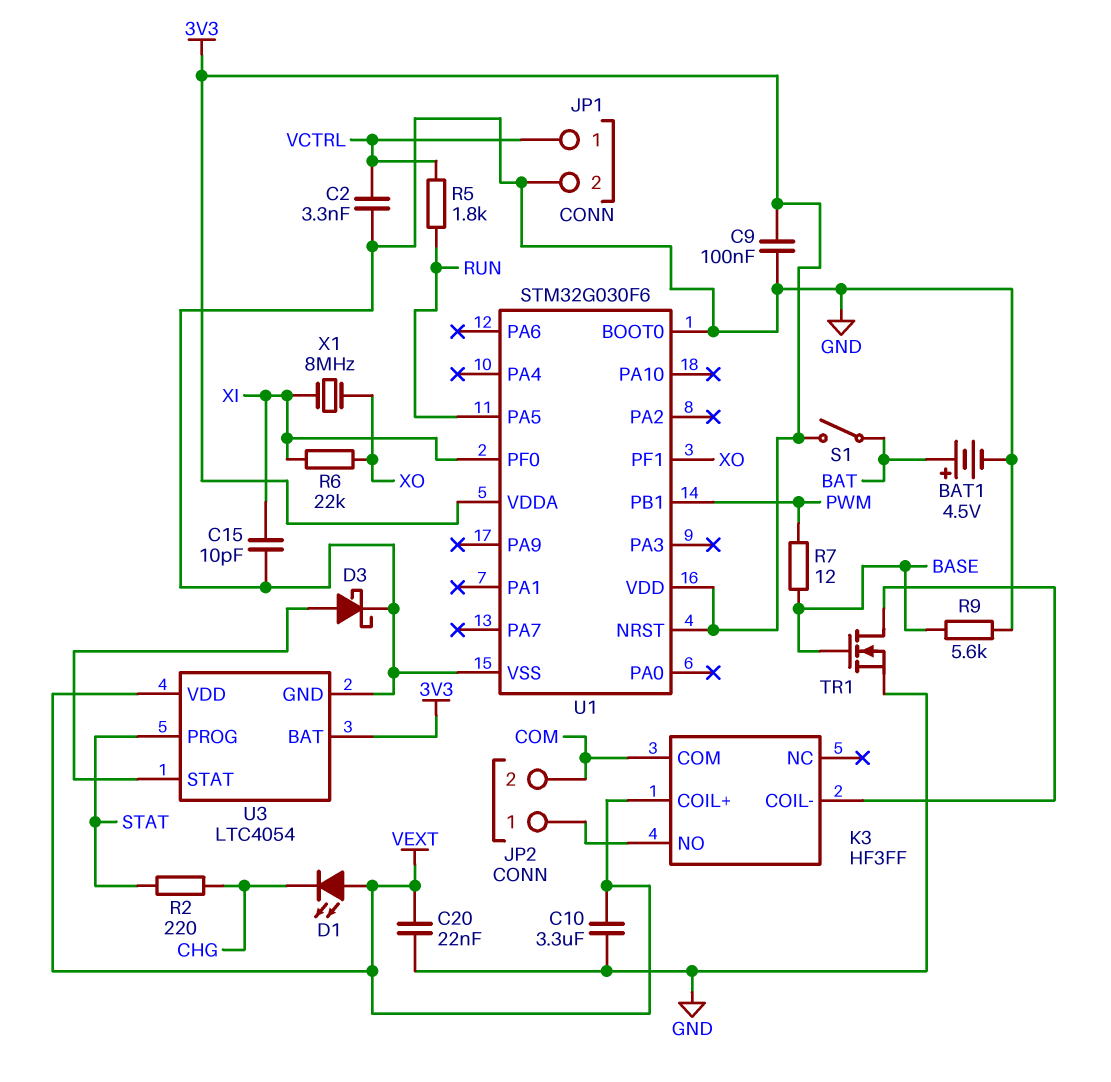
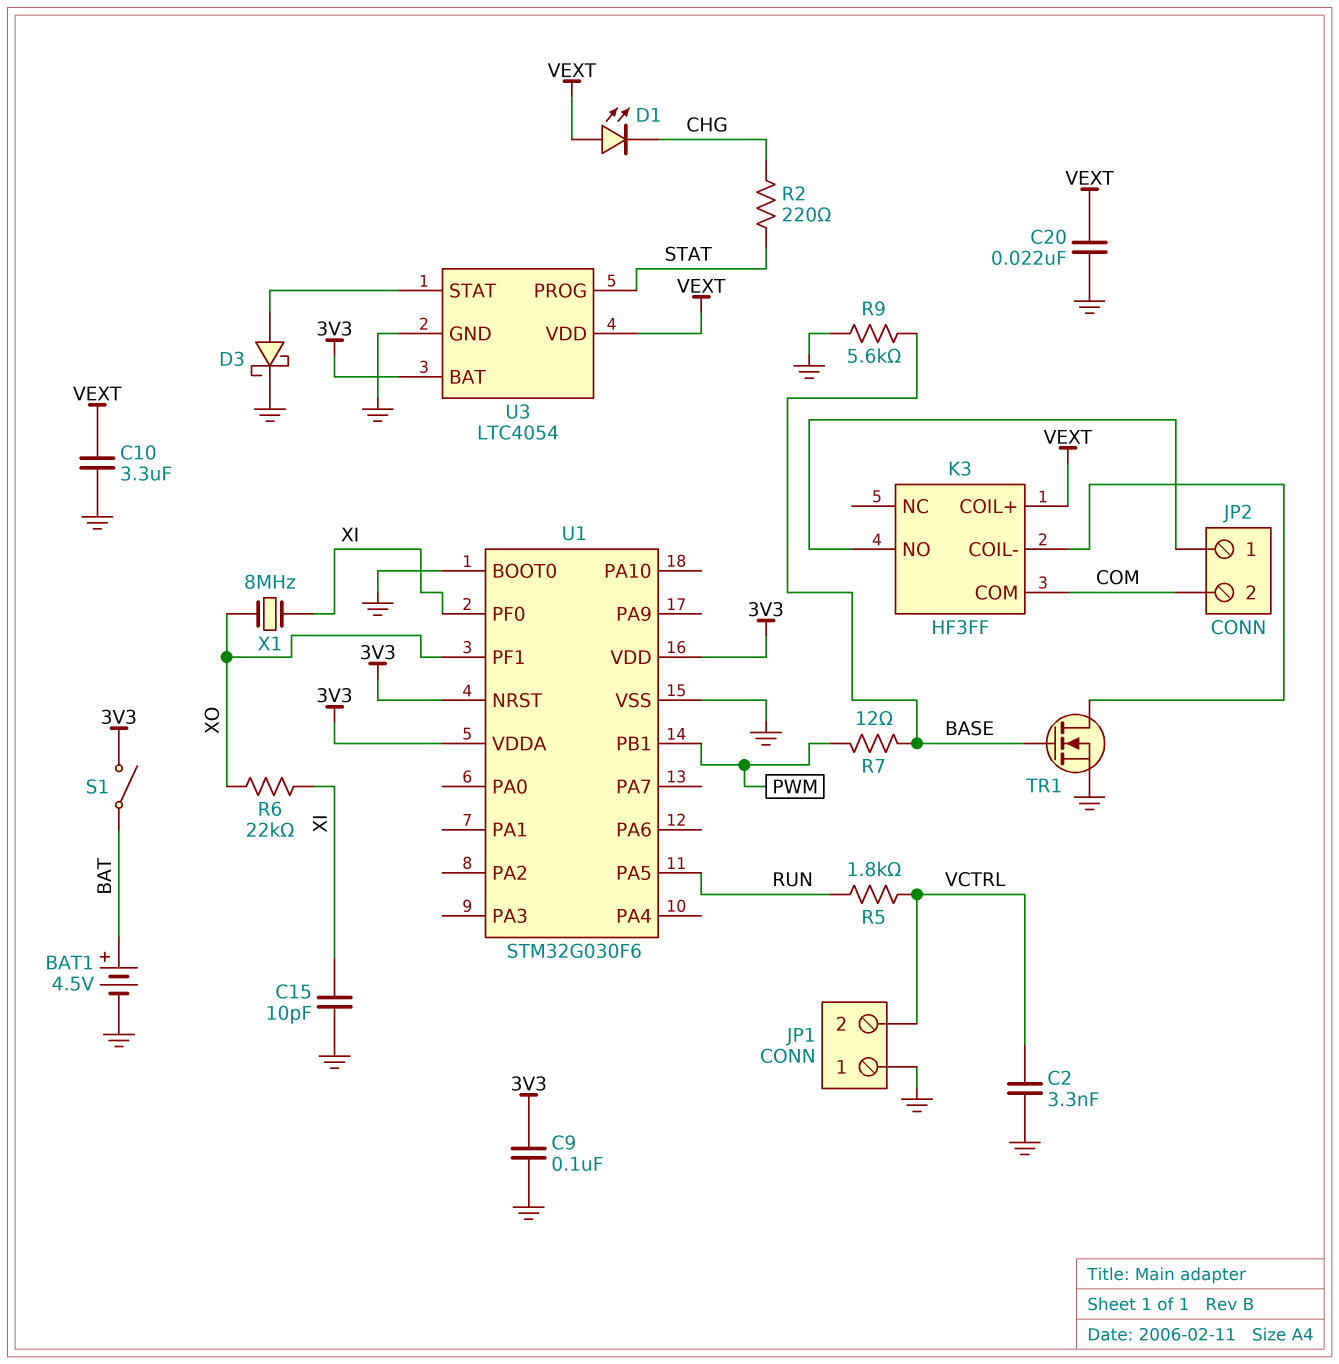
JP1 pin 1: VCTRL -> GND
JP1 pin 2: GND -> VCTRL

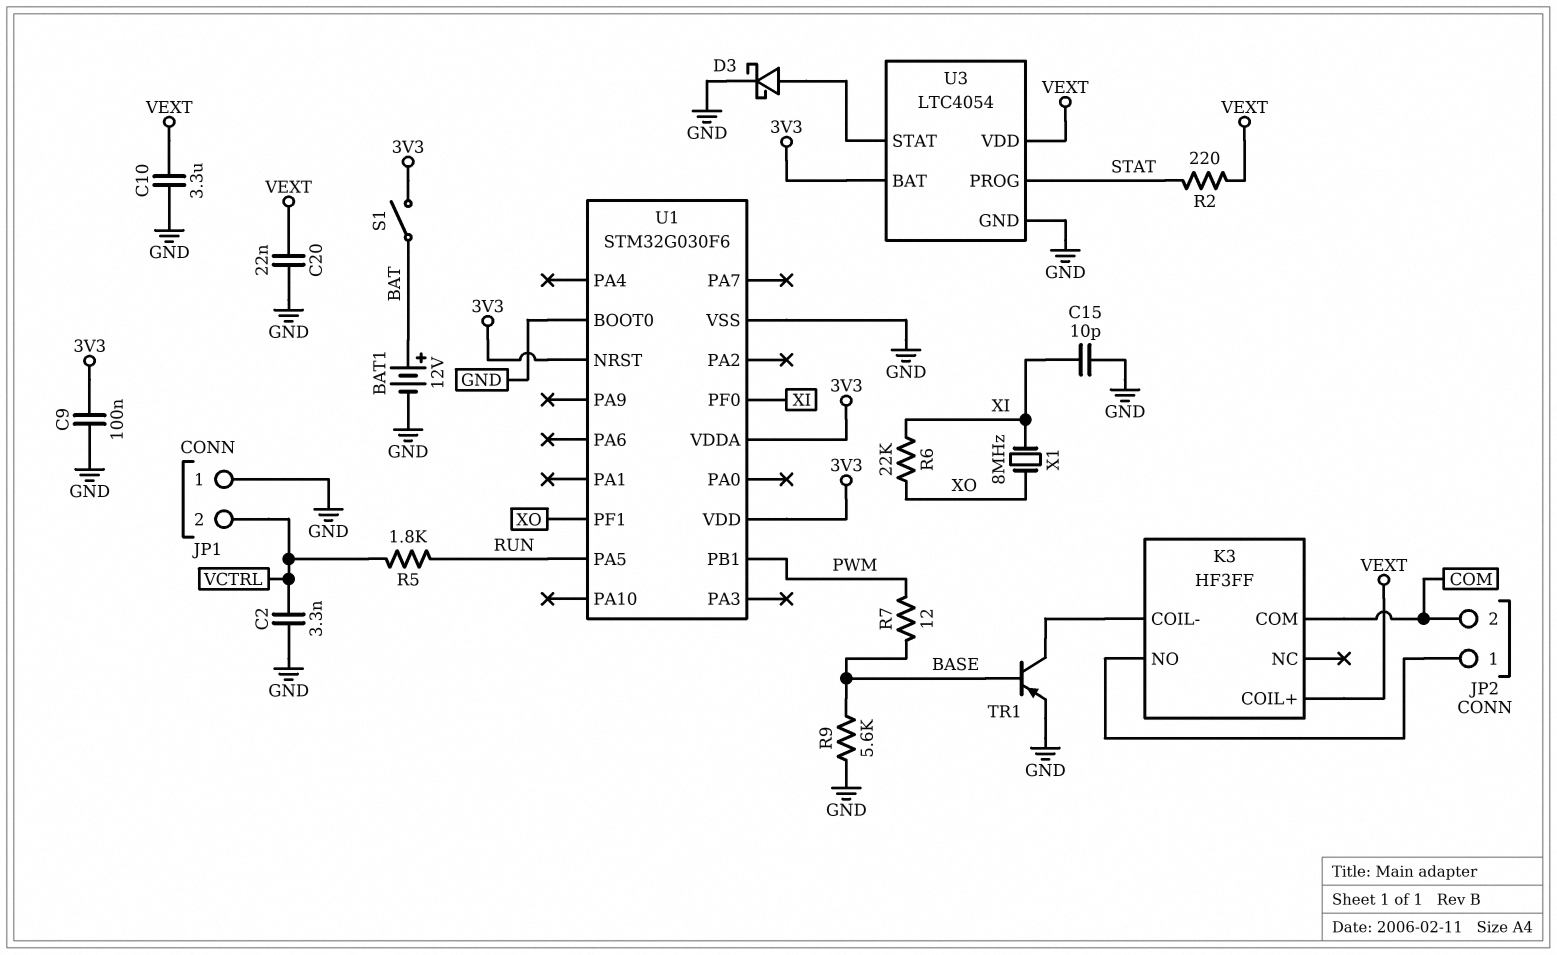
BAT1: 4.5V (plus BAT, minus GND) -> 12V (plus BAT, minus GND)
D1: LED (A VEXT, K CHG) -> none
R2: 220 (CHG, STAT) -> 220 (STAT, VEXT)
TR1: NMOS (G BASE, D K3/COIL-, S GND) -> PNP (B BASE, C K3/COIL-, E GND)

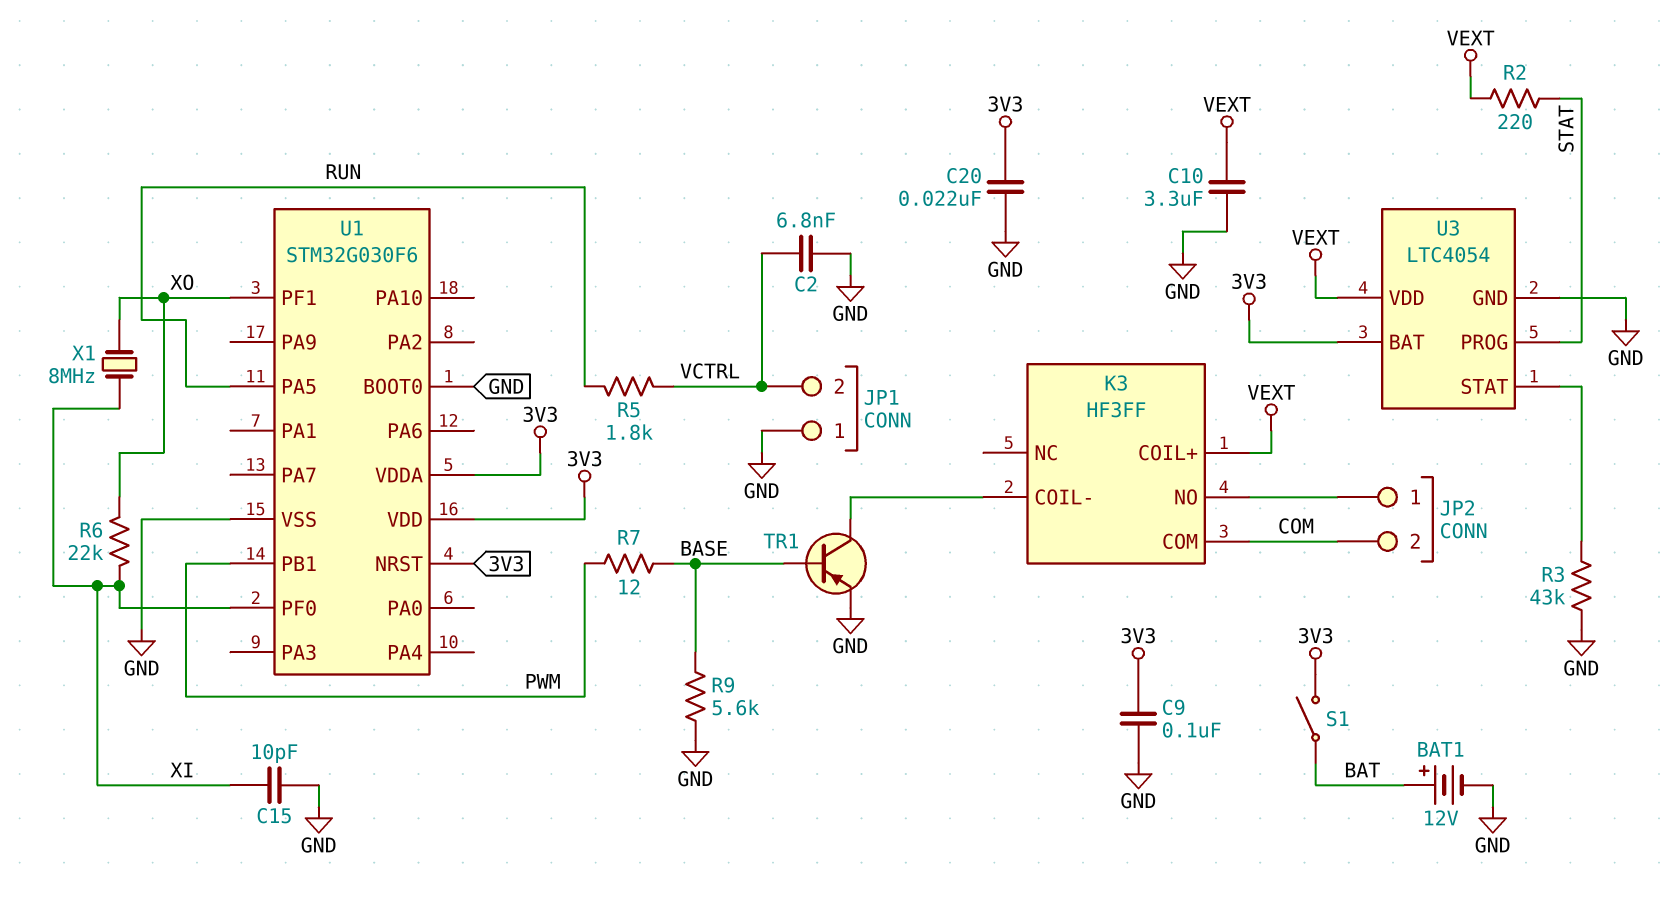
C2: 3.3nF (GND, VCTRL) -> 6.8nF (GND, VCTRL)
C20: 22nF (GND, VEXT) -> 22nF (3V3, GND)
D3: schottky (A U3/STAT, K GND) -> none
R3: none -> 43k (GND, U3/STAT)

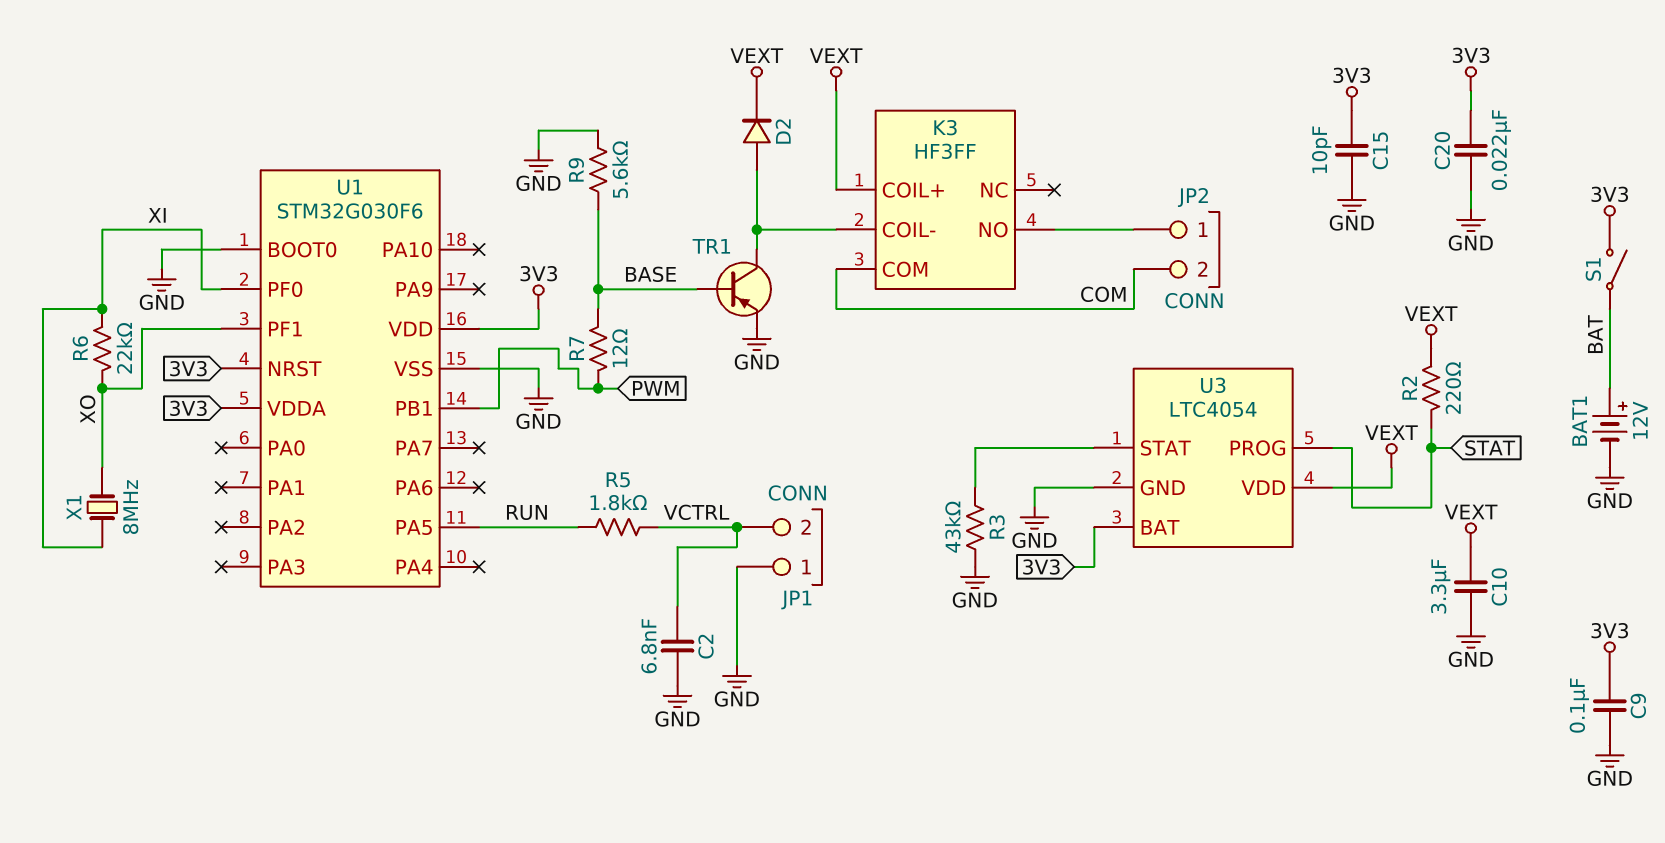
C15: 10pF (GND, XI) -> 10pF (3V3, GND)
D2: none -> diode (A K3/COIL-, K VEXT)

